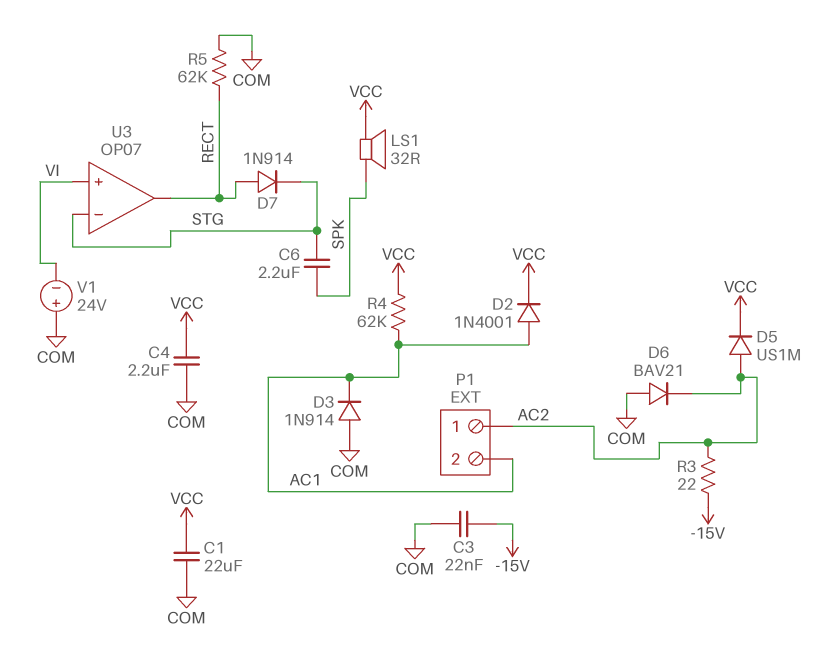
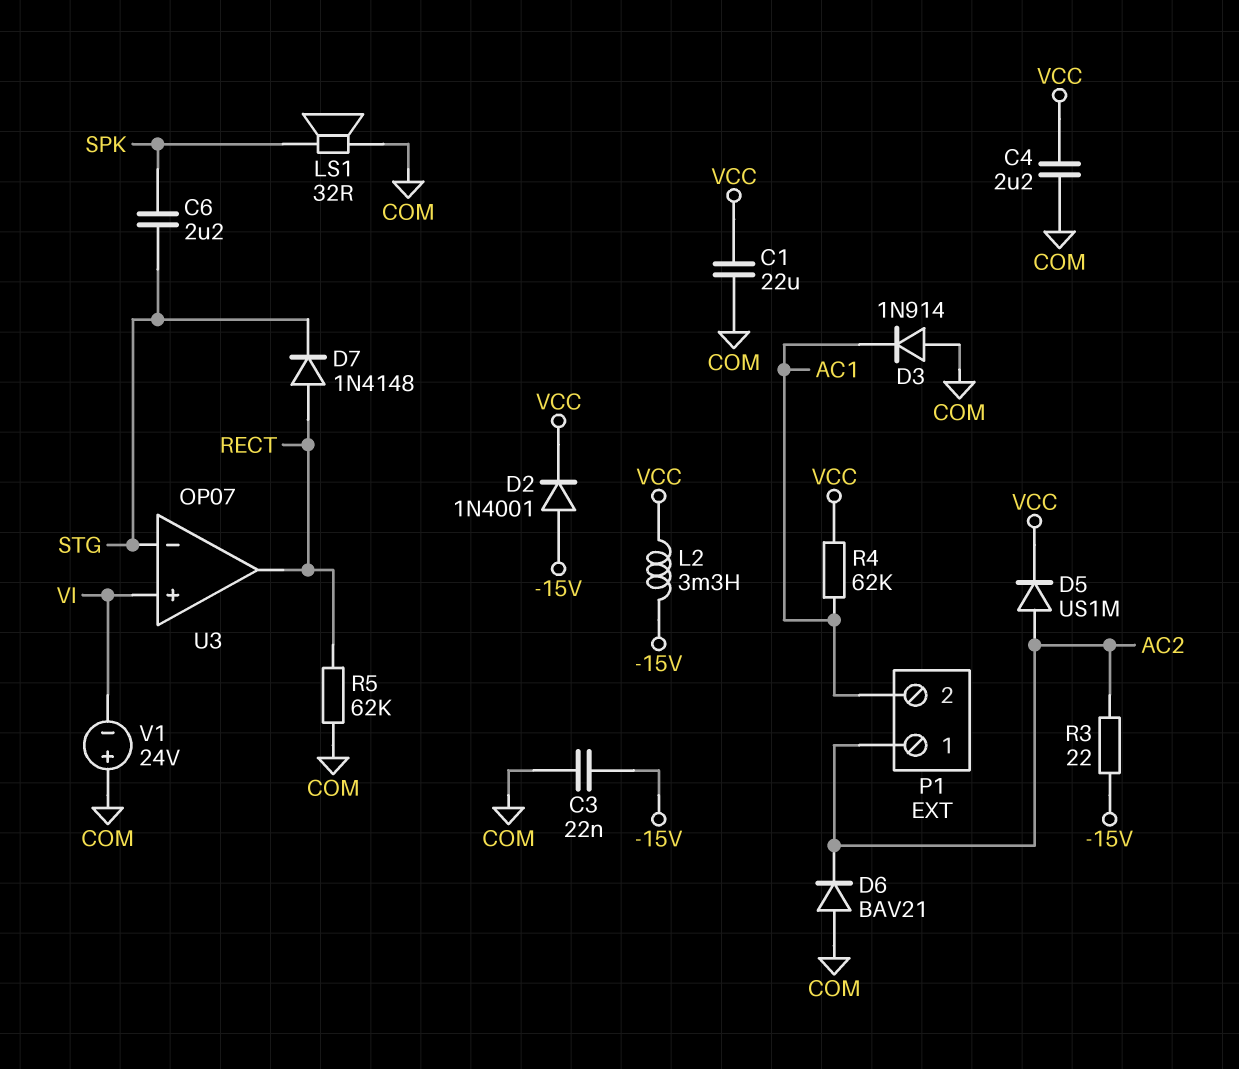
D2: diode 1N4001 (A AC1, K VCC) -> diode 1N4001 (A -15V, K VCC)
D7: diode 1N914 (A RECT, K STG) -> diode 1N4148 (A RECT, K STG)
L2: none -> 3.3mH (-15V, VCC)
LS1: speaker 32R (SPK, VCC) -> speaker 32R (COM, SPK)

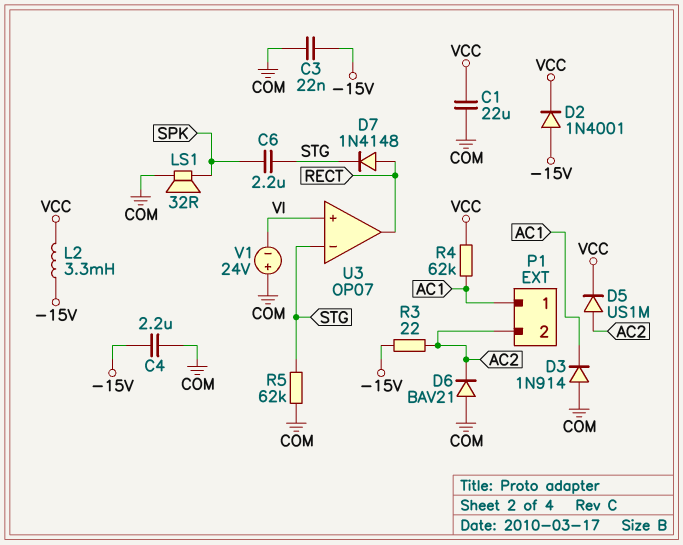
C4: 2.2uF (COM, VCC) -> 2.2uF (-15V, COM)
P1 pin 1: AC2 -> AC1
P1 pin 2: AC1 -> AC2
R5: 62k (COM, RECT) -> 62k (COM, STG)

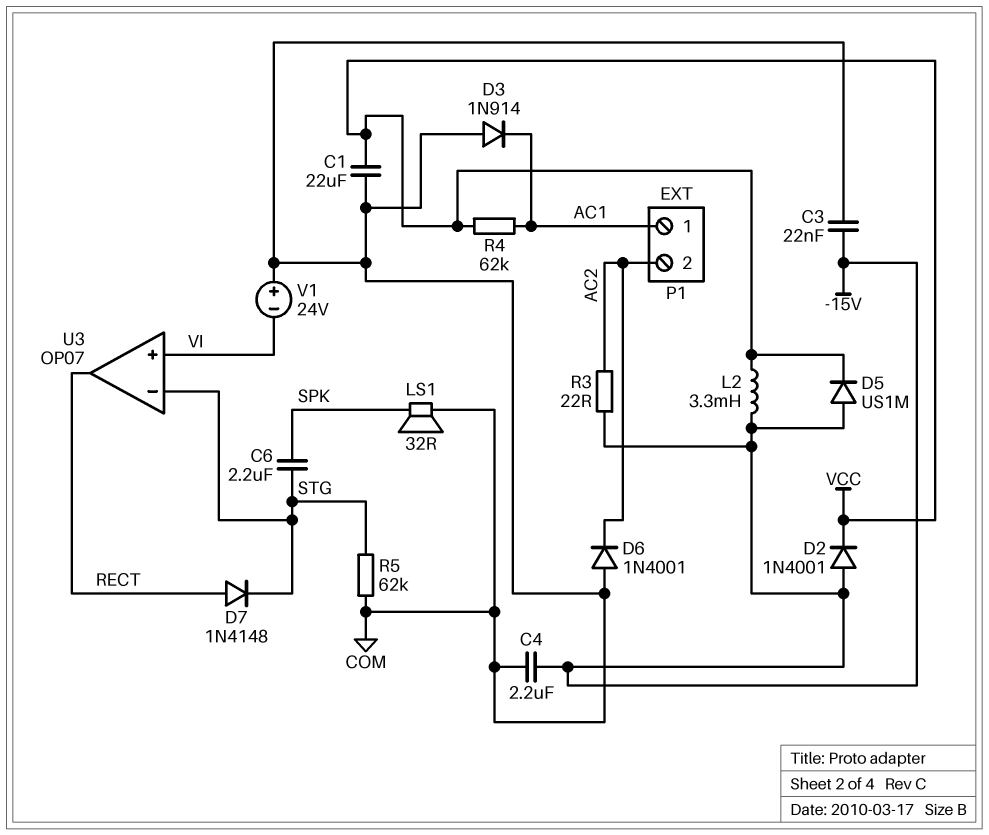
D5: diode US1M (A AC2, K VCC) -> diode US1M (A -15V, K VCC)
D6: diode BAV21 (A COM, K AC2) -> diode 1N4001 (A COM, K AC2)

